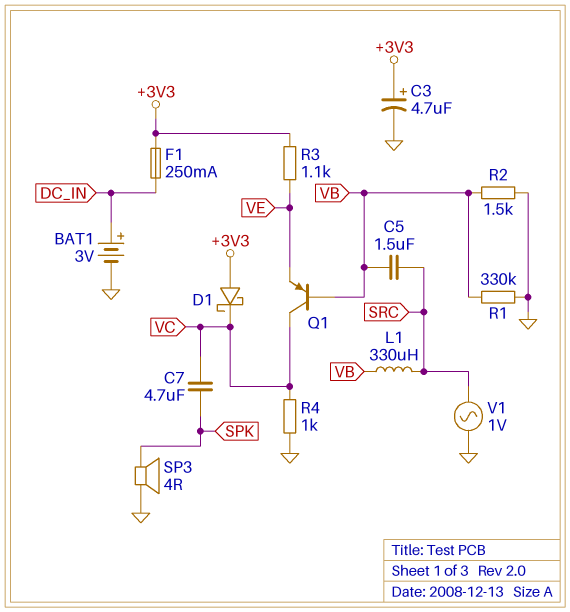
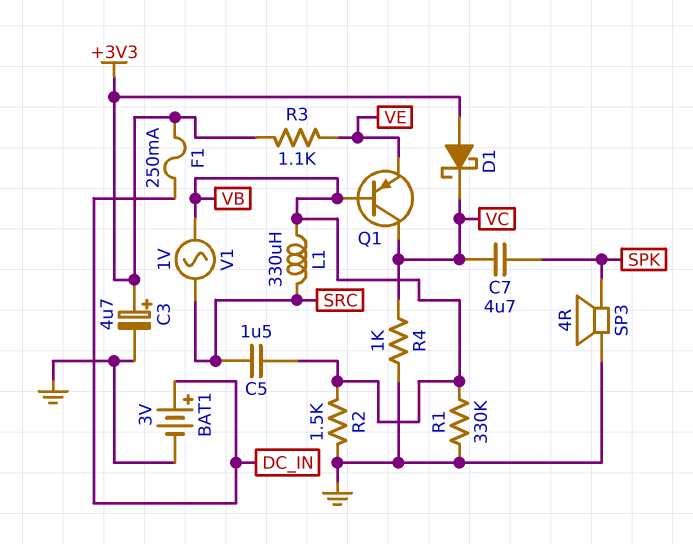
V1: AC 1V (GND, SRC) -> AC 1V (SRC, VB)

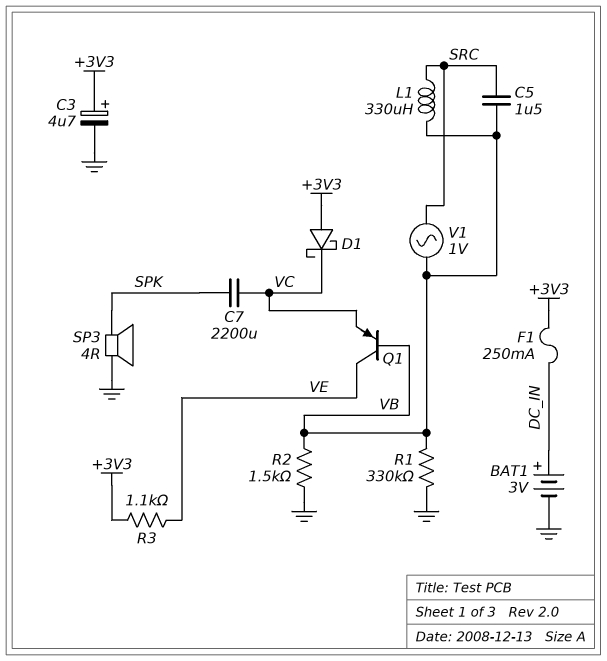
C7: 4.7uF (SPK, VC) -> 2200uF (SPK, VC)
Q1: PNP (B VB, C VC, E VE) -> PNP (B VB, C VE, E VC)
R4: 1k (GND, VC) -> none

